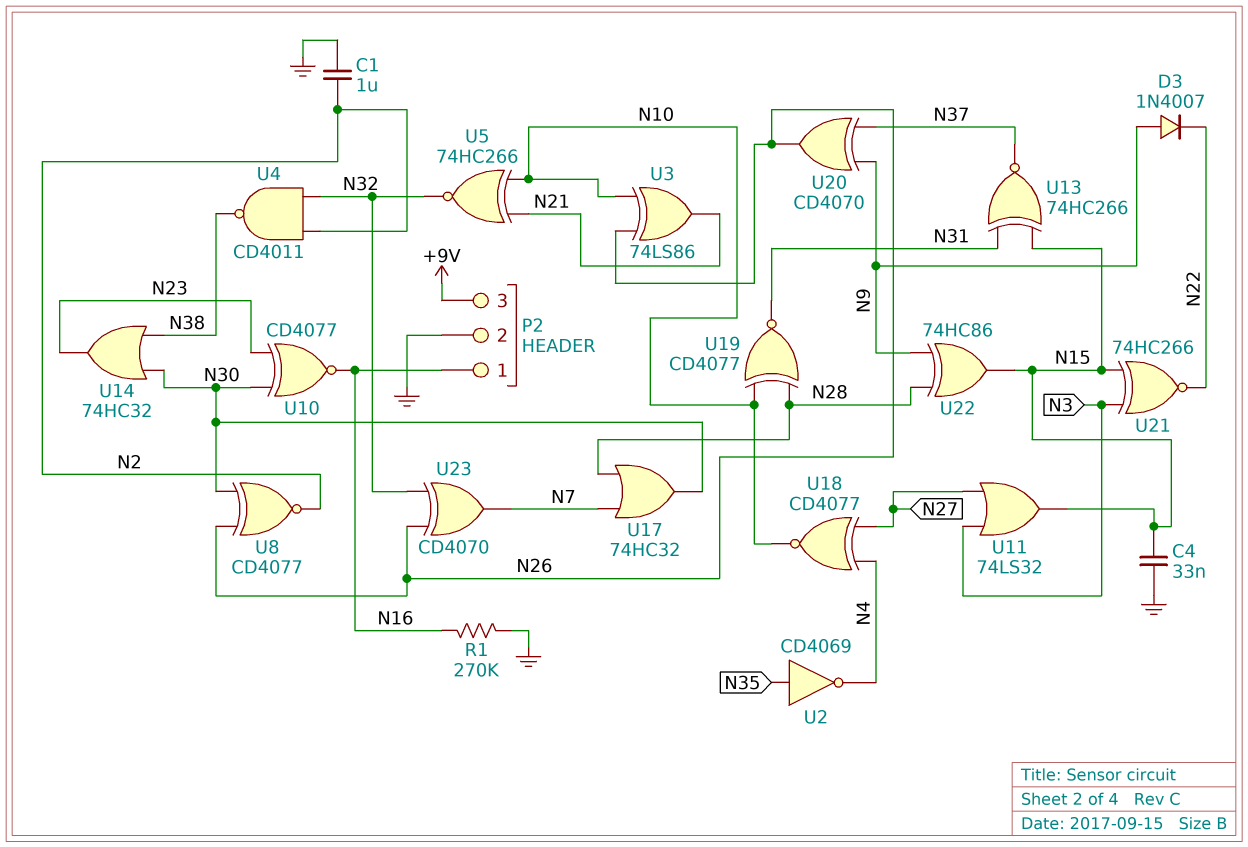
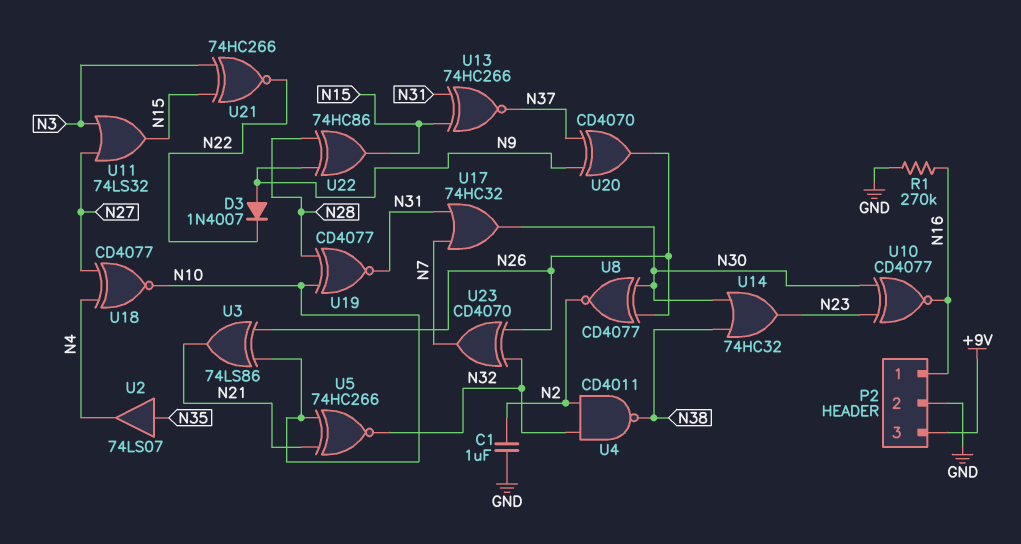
C4: 33nF (GND, N15) -> none
U2: NOT CD4069 (in N35, out N4) -> buffer 74LS07 (in N35, out N4)
U17: OR 74HC32 (in N7, in N28, out N30) -> OR 74HC32 (in N7, in N31, out N30)

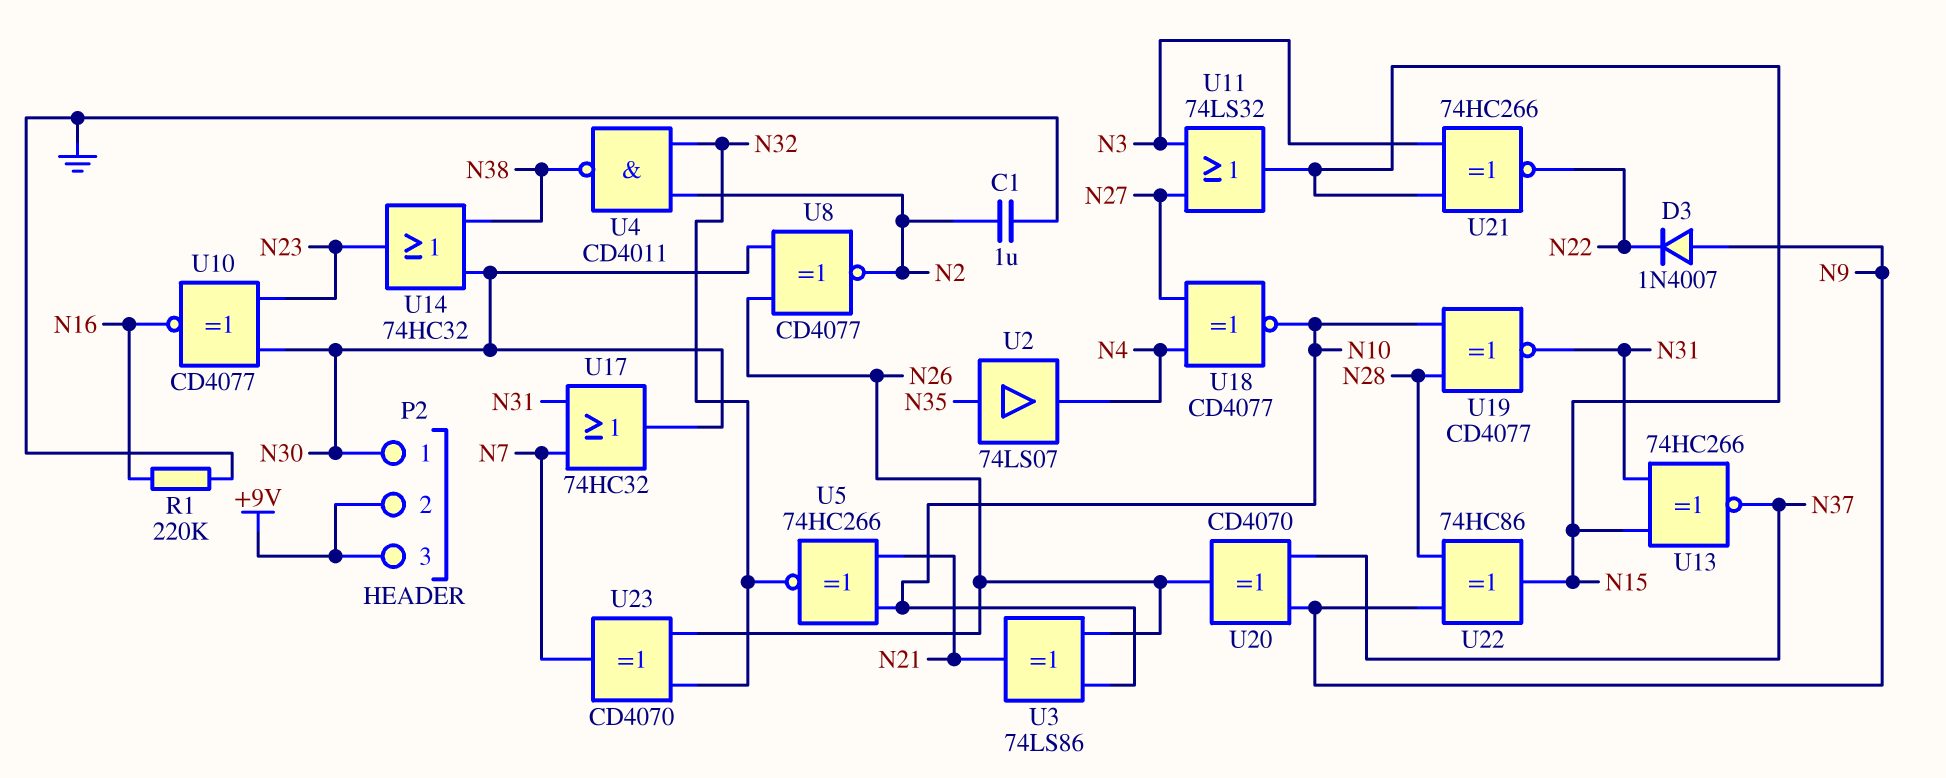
P2 pin 1: N16 -> N30
P2 pin 2: GND -> +9V
R1: 270k (GND, N16) -> 220k (GND, N16)

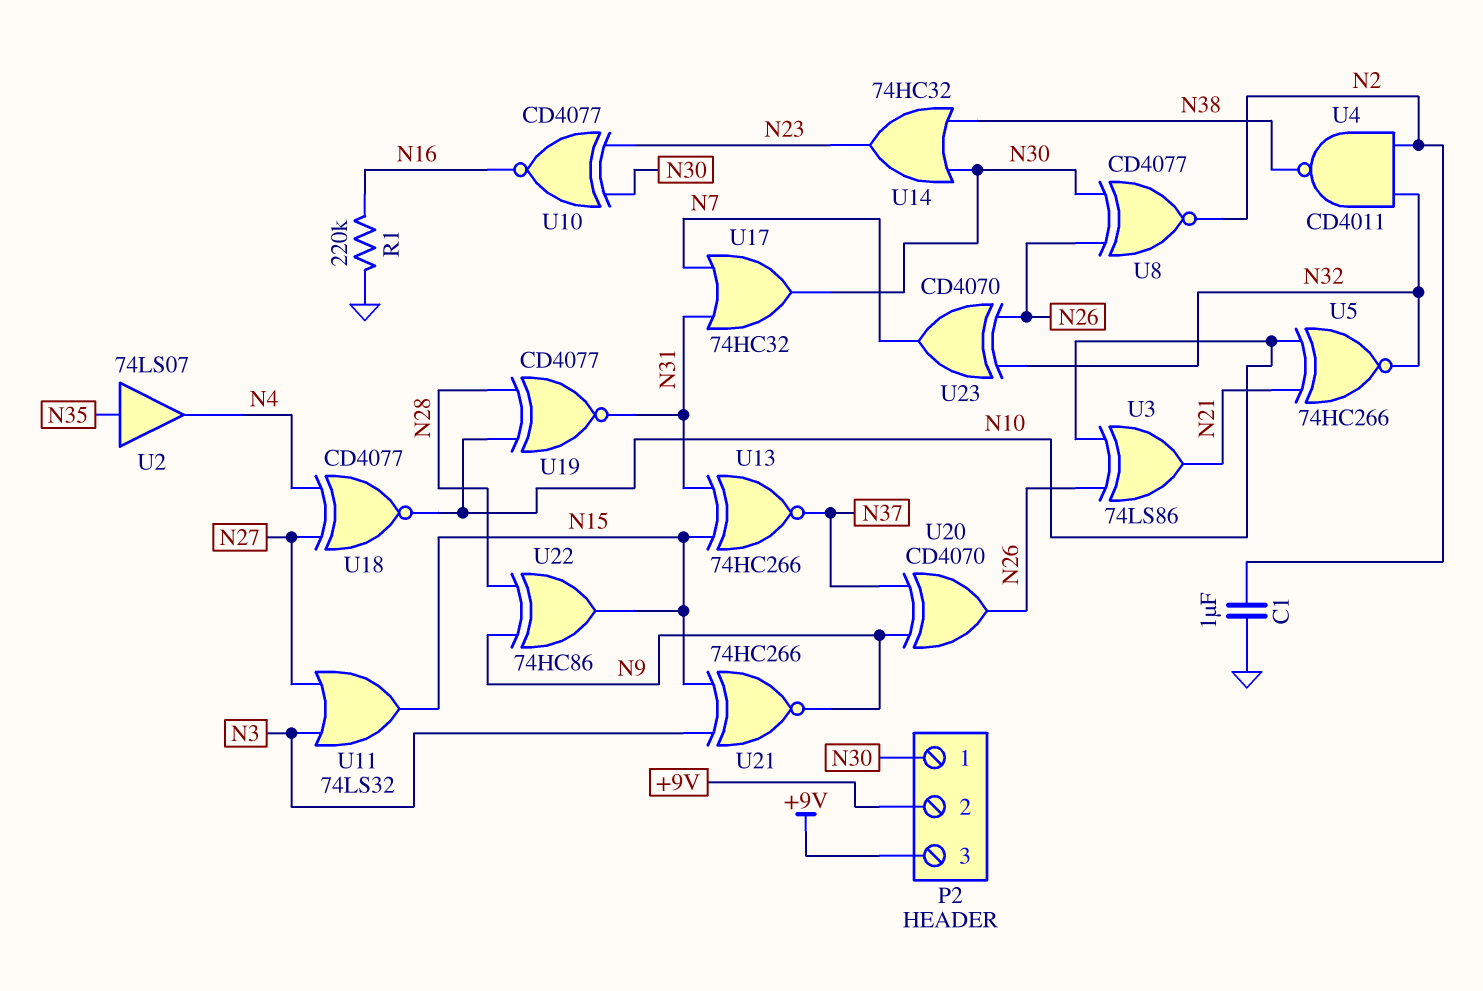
D3: diode 1N4007 (A N9, K N22) -> none
U21: XNOR 74HC266 (in N3, in N15, out N22) -> XNOR 74HC266 (in N3, in N15, out N9)

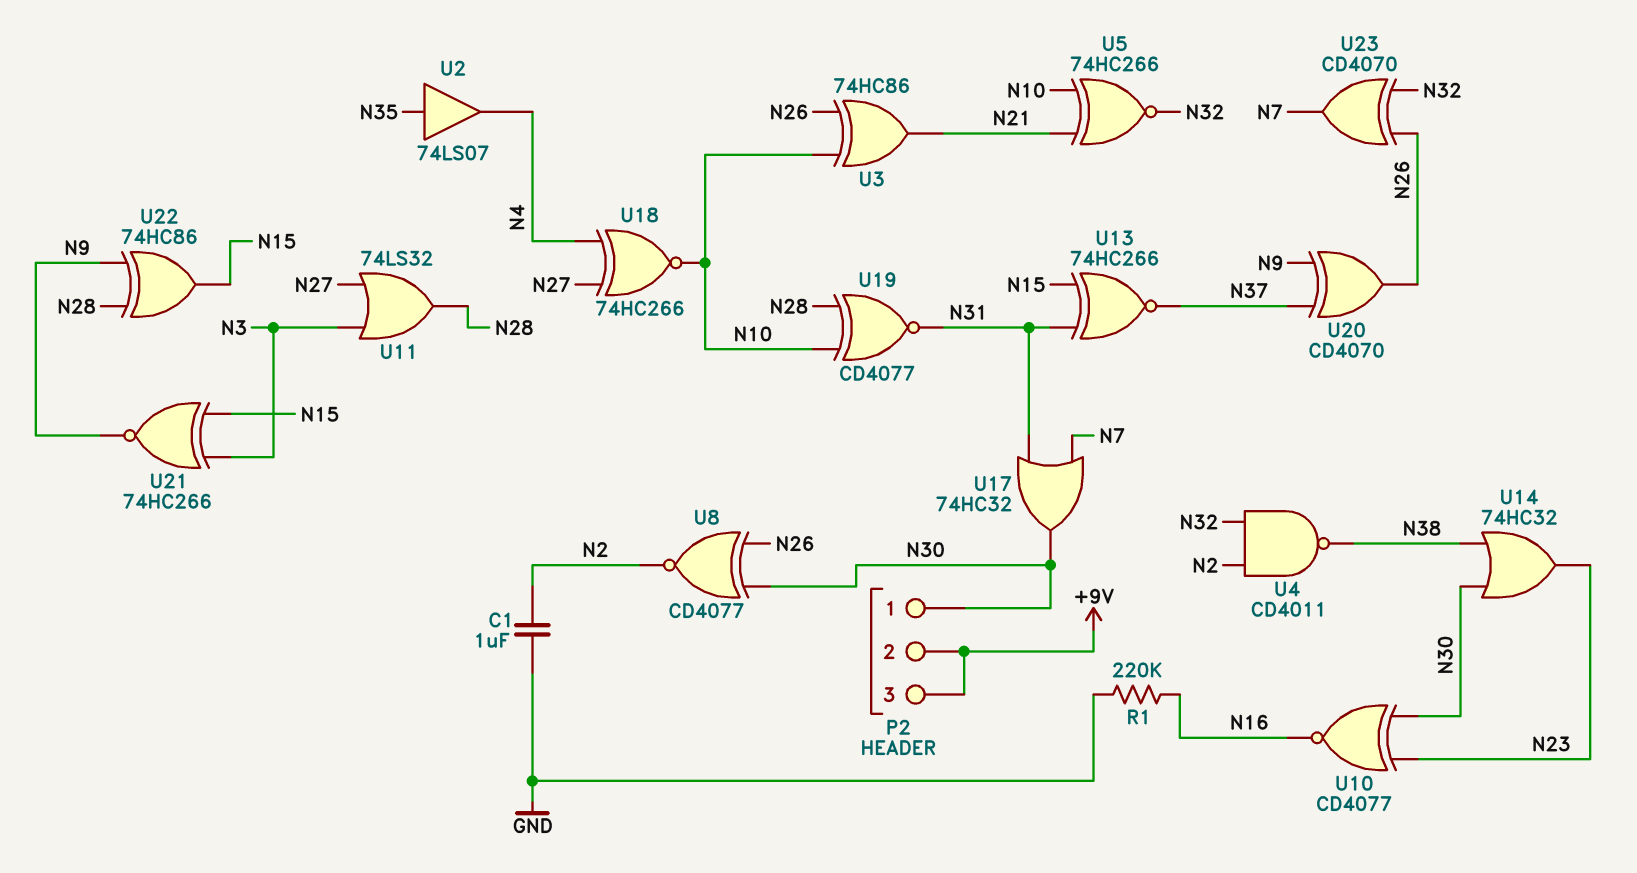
U3: XOR 74LS86 (in N10, in N26, out N21) -> XOR 74HC86 (in N10, in N26, out N21)
U11: OR 74LS32 (in N3, in N27, out N15) -> OR 74LS32 (in N3, in N27, out N28)
U18: XNOR CD4077 (in N4, in N27, out N10) -> XNOR 74HC266 (in N4, in N27, out N10)

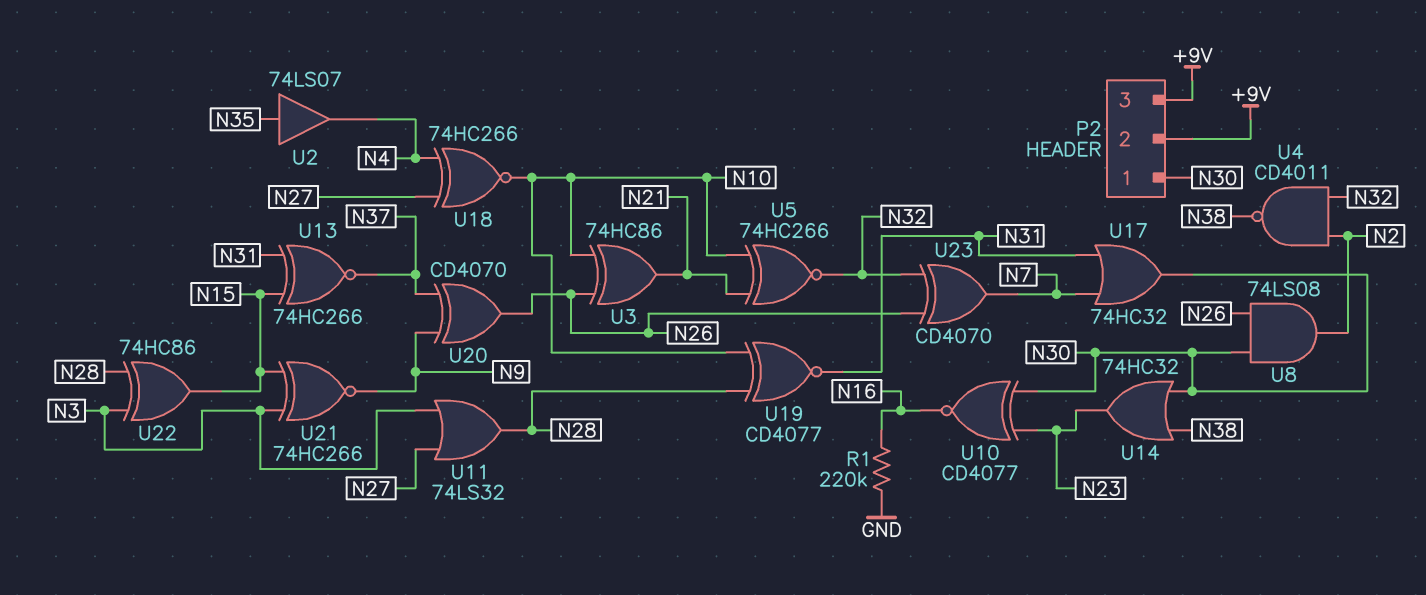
C1: 1uF (GND, N2) -> none
U8: XNOR CD4077 (in N26, in N30, out N2) -> AND 74LS08 (in N26, in N30, out N2)
U22: XOR 74HC86 (in N9, in N28, out N15) -> XOR 74HC86 (in N3, in N28, out N15)

